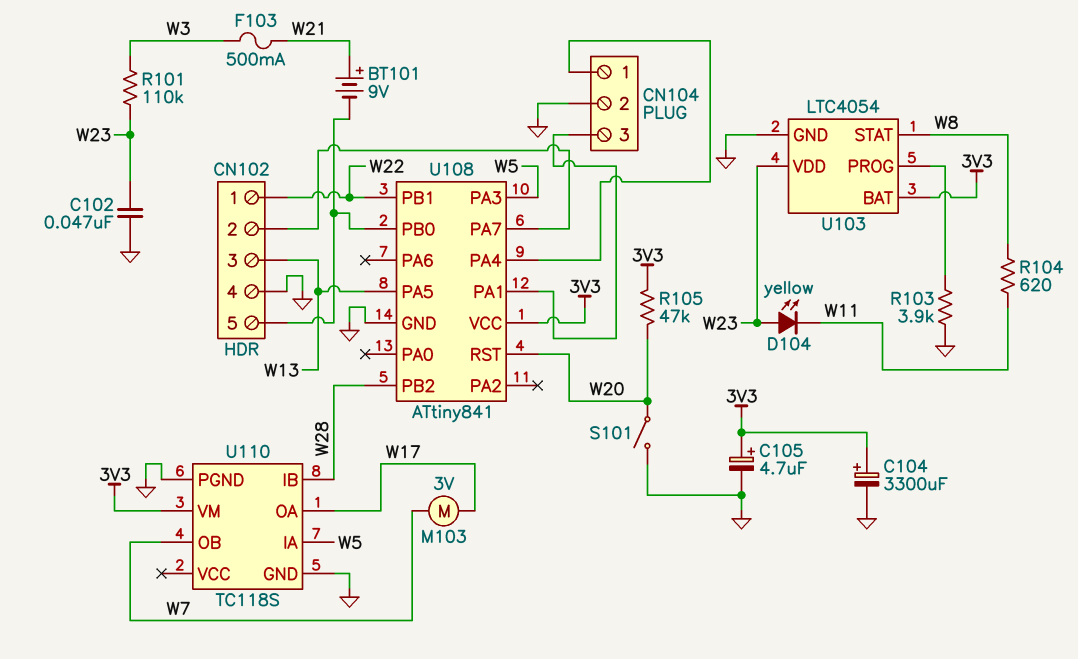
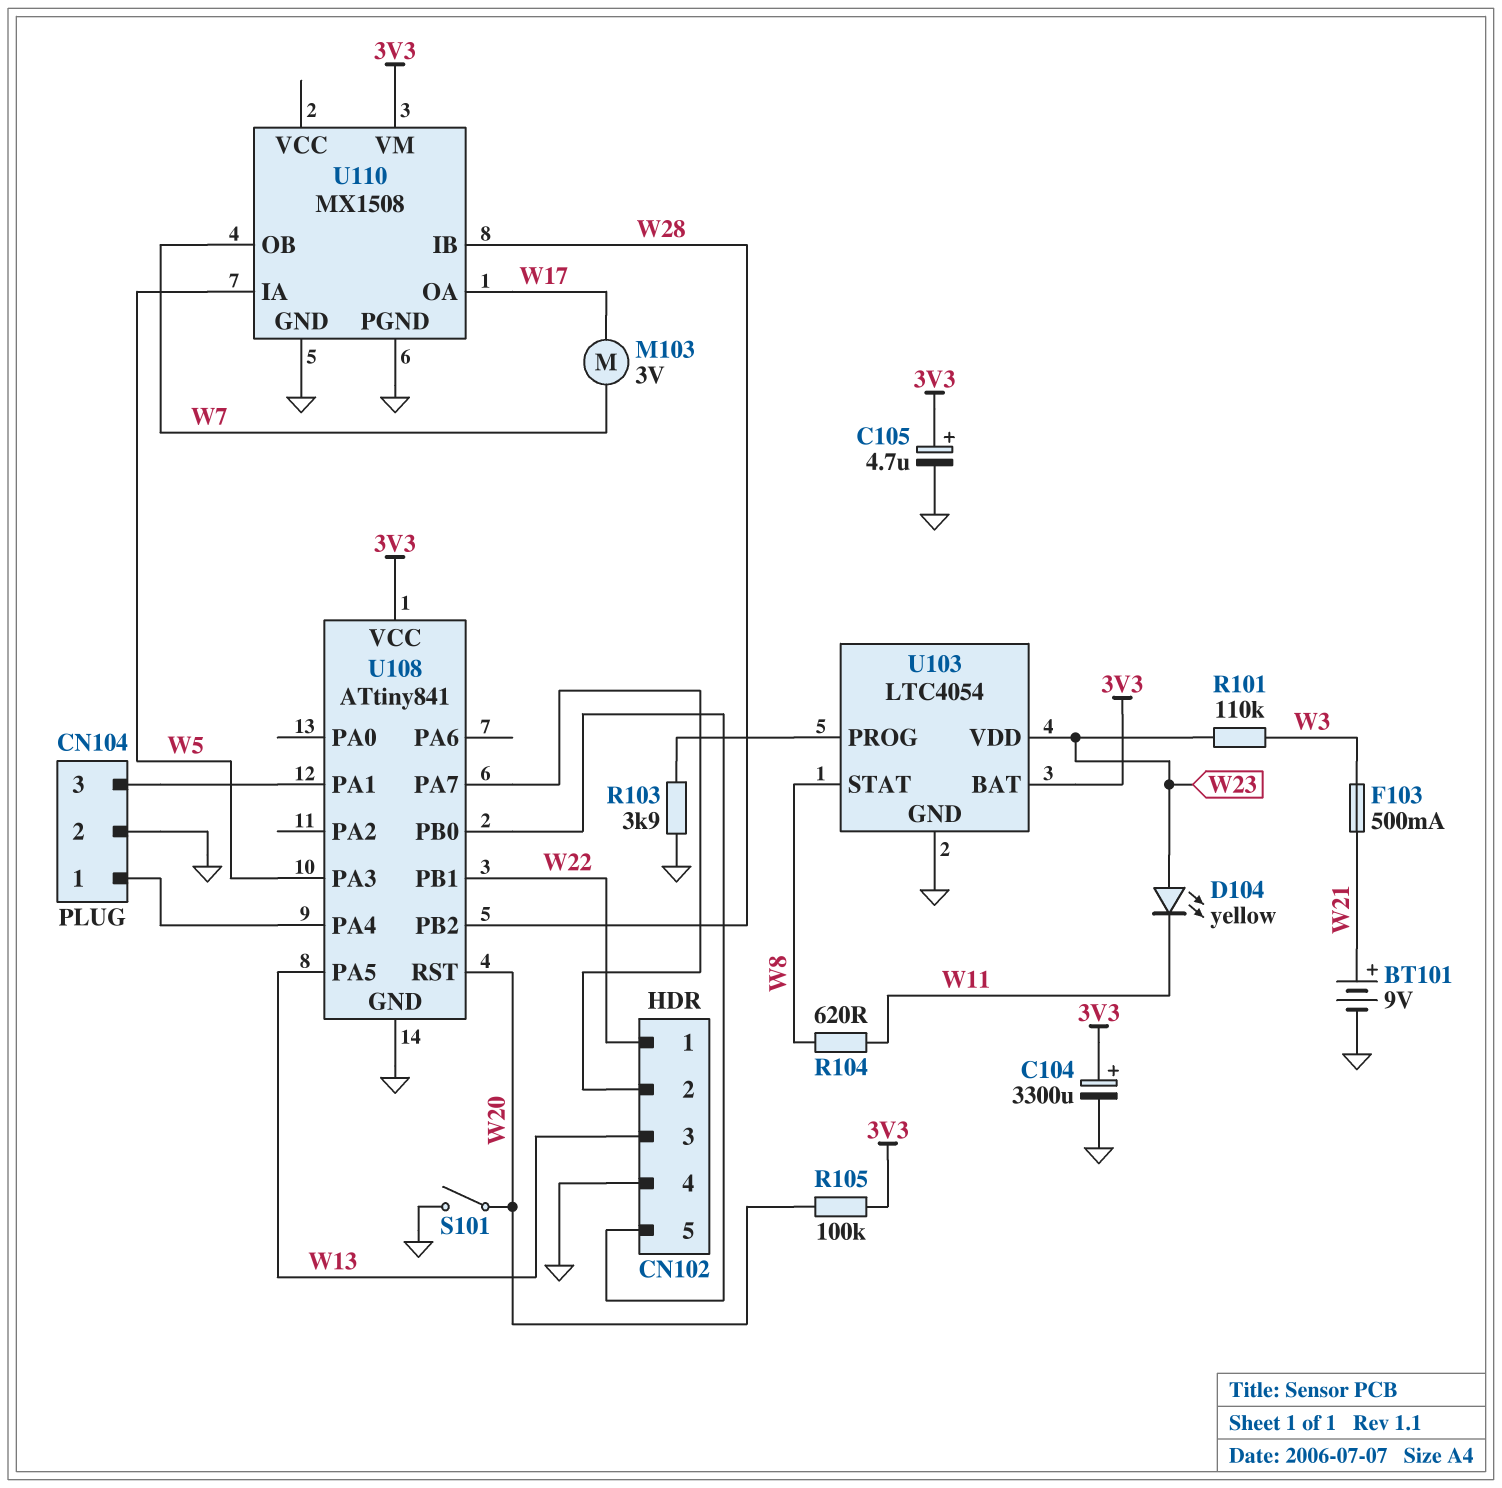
BT101: 9V (plus W21, minus CN102/5) -> 9V (plus W21, minus GND)
C102: 47nF (GND, W23) -> none
R105: 47k (3V3, W20) -> 100k (3V3, W20)
U110: TC118S -> MX1508

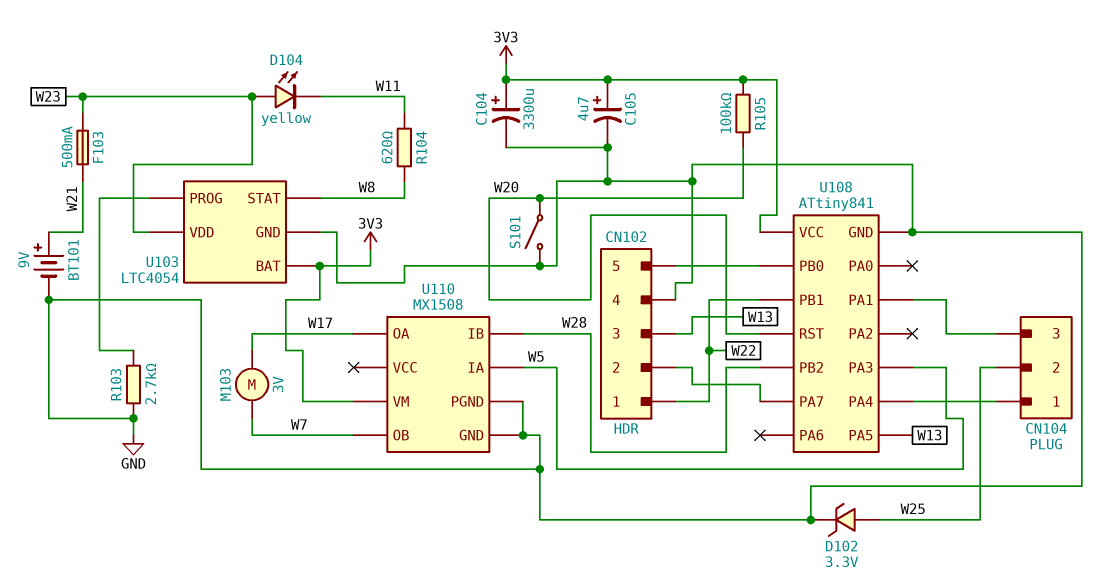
CN104 pin 2: GND -> W25
D102: none -> zener 3.3V (A W25, K GND)
F103: 500mA (W3, W21) -> 500mA (W21, W23)
R101: 110k (W3, W23) -> none
R103: 3.9k (GND, U103/PROG) -> 2.7k (GND, U103/PROG)

